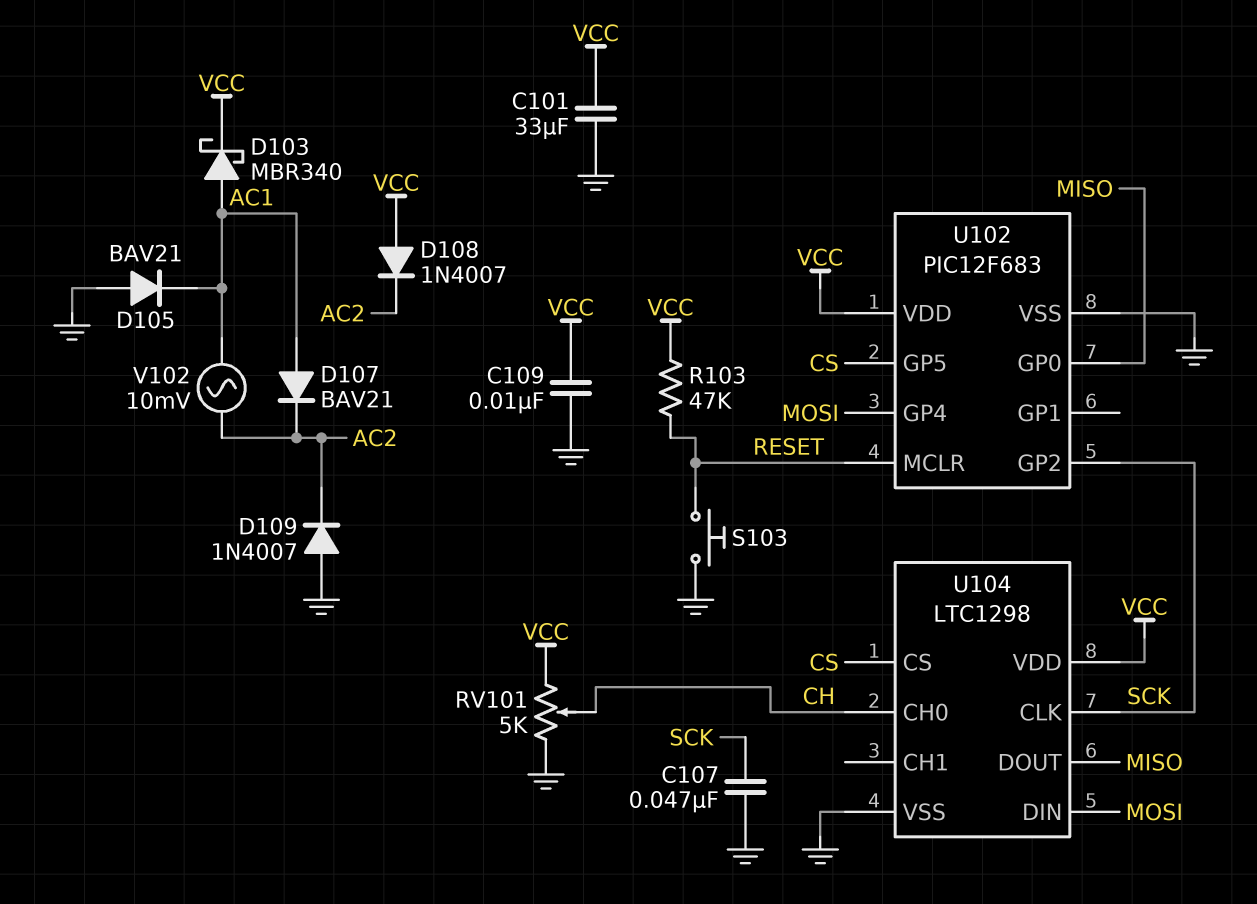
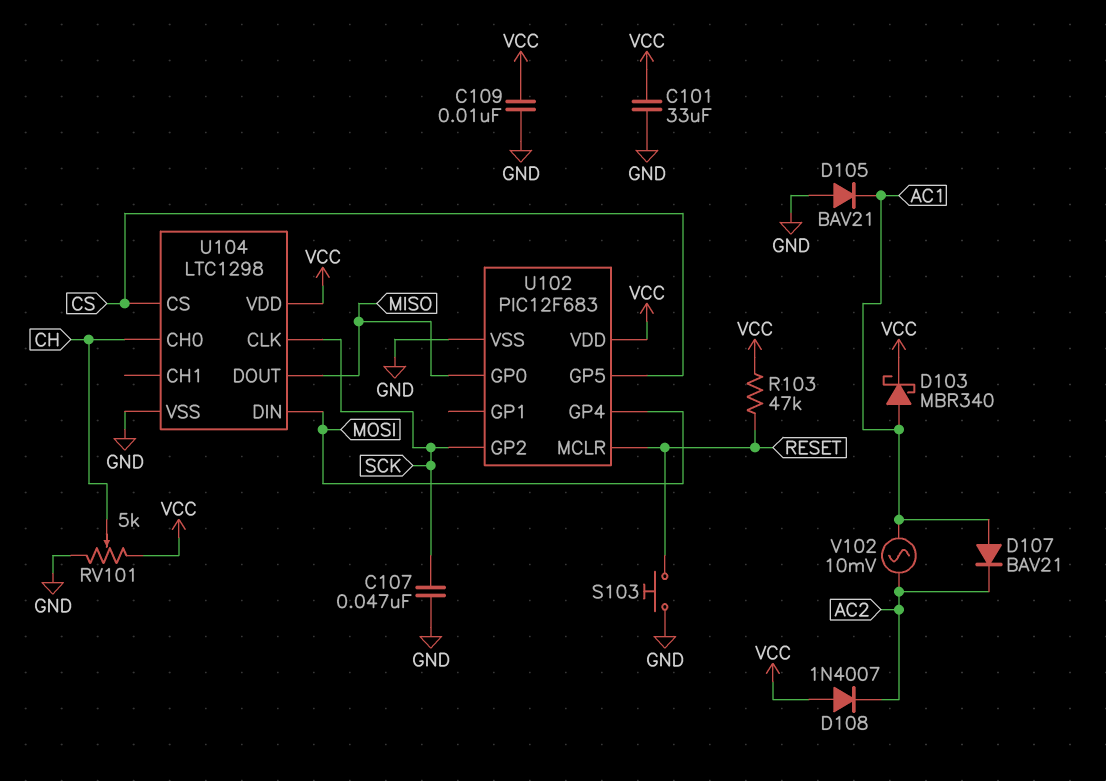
D109: diode 1N4007 (A GND, K AC2) -> none

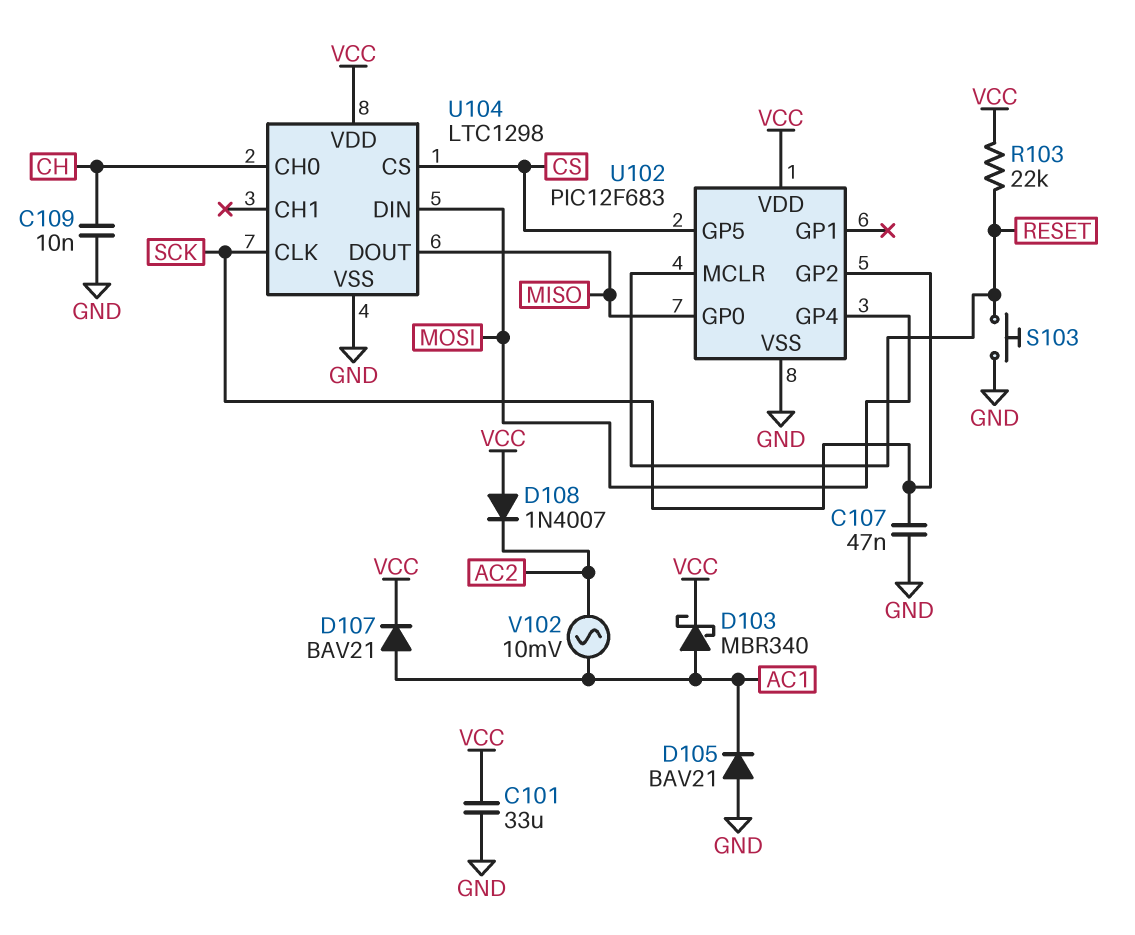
C109: 10nF (GND, VCC) -> 10nF (CH, GND)
D107: diode BAV21 (A AC1, K AC2) -> diode BAV21 (A AC1, K VCC)
R103: 47k (RESET, VCC) -> 22k (RESET, VCC)
RV101: 5k (GND, VCC, wiper CH) -> none

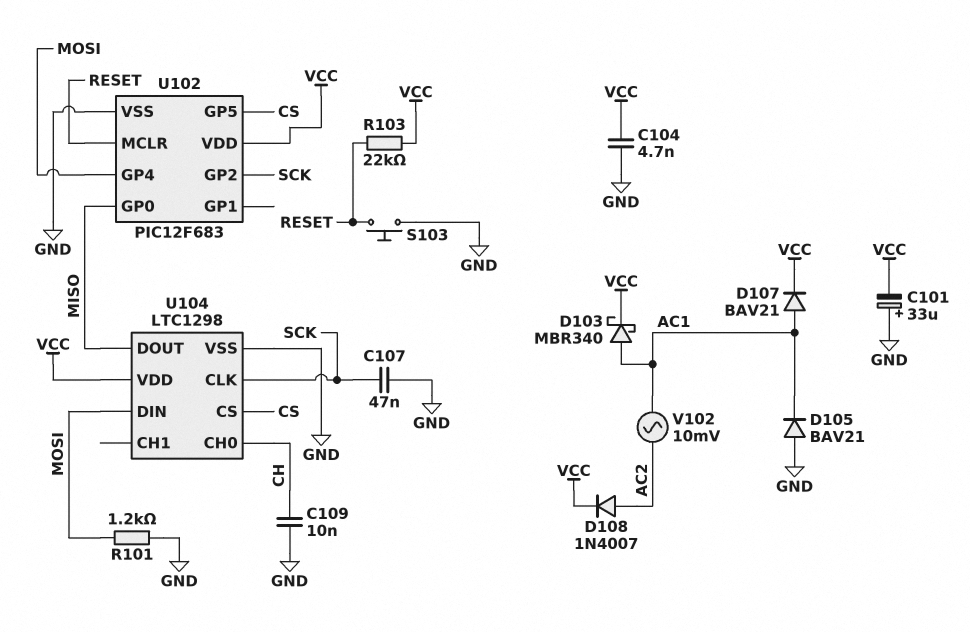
C101: 33uF (GND, VCC) -> 33uF (plus GND, minus VCC)
C104: none -> 4.7nF (GND, VCC)
D108: diode 1N4007 (A VCC, K AC2) -> diode 1N4007 (A AC2, K VCC)
R101: none -> 1.2k (GND, MOSI)

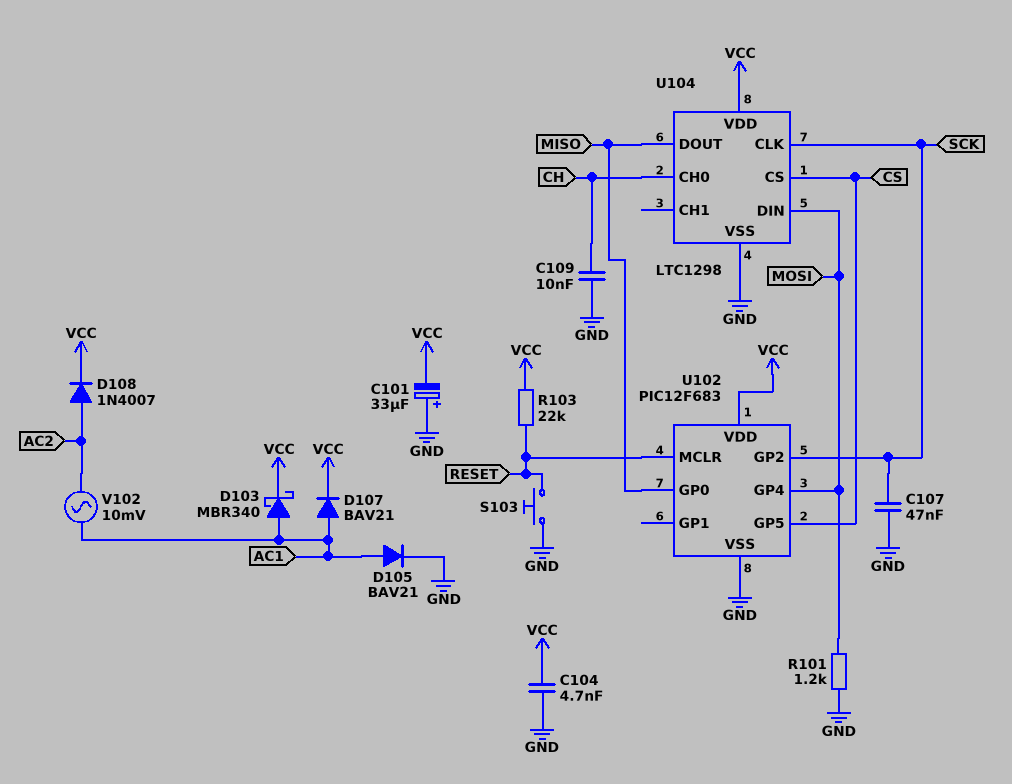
D105: diode BAV21 (A GND, K AC1) -> diode BAV21 (A AC1, K GND)

